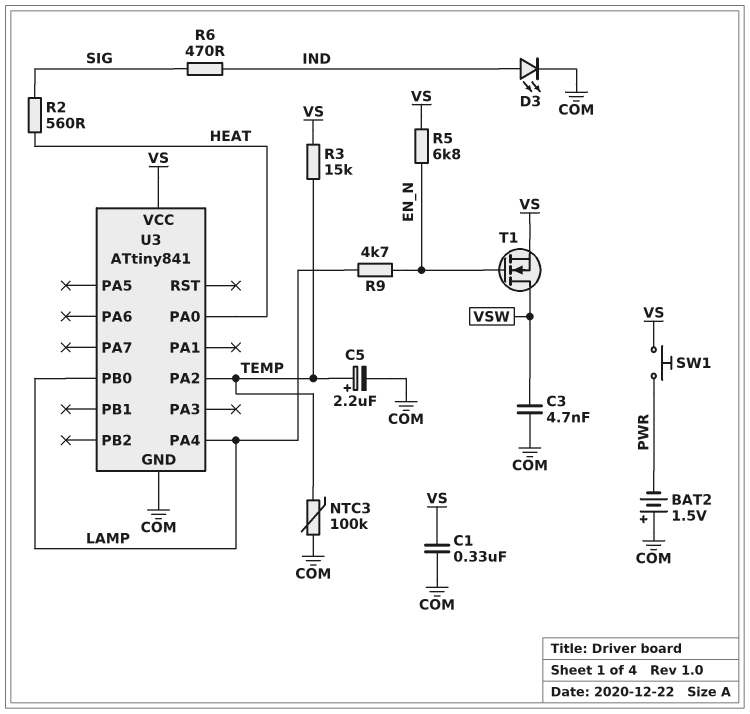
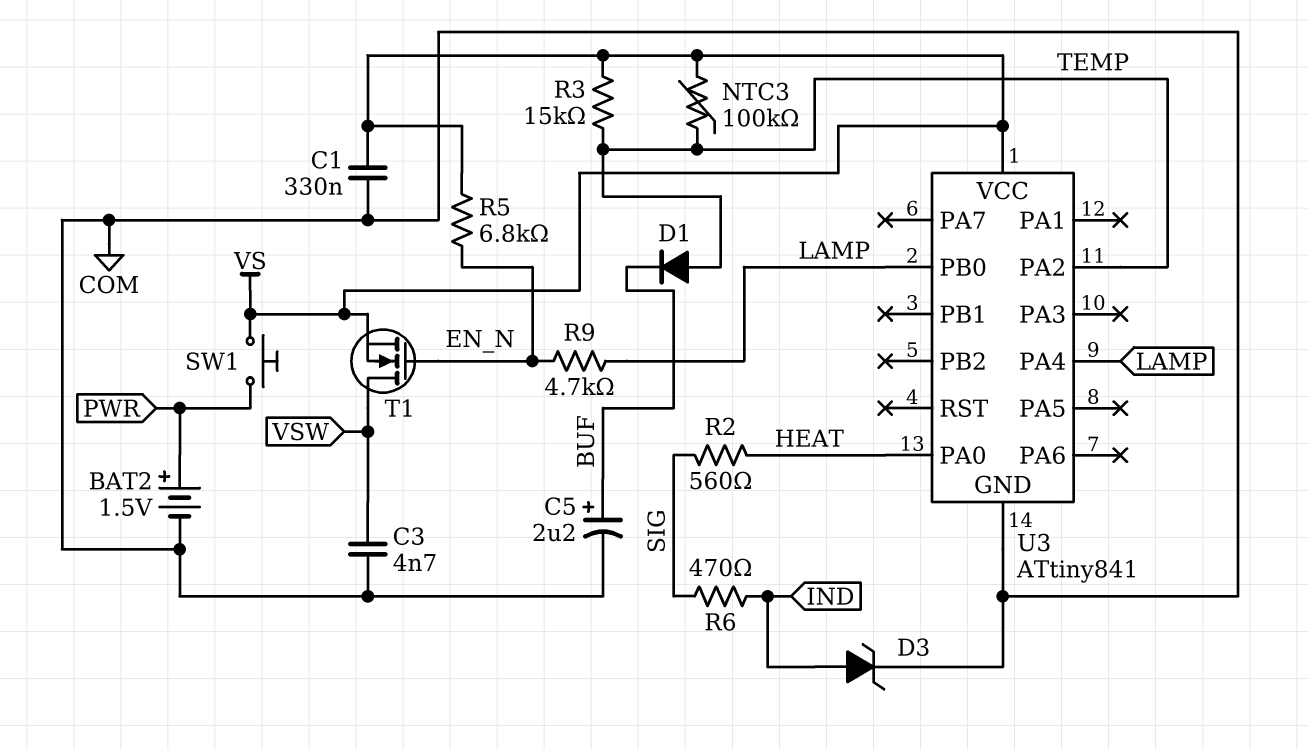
BAT2: 1.5V (plus COM, minus PWR) -> 1.5V (plus PWR, minus COM)
C5: 2.2uF (plus TEMP, minus COM) -> 2.2uF (plus BUF, minus COM)
D1: none -> diode (A TEMP, K BUF)
D3: LED (A IND, K COM) -> zener (A IND, K COM)
NTC3: 100k (COM, TEMP) -> 100k (TEMP, VS)

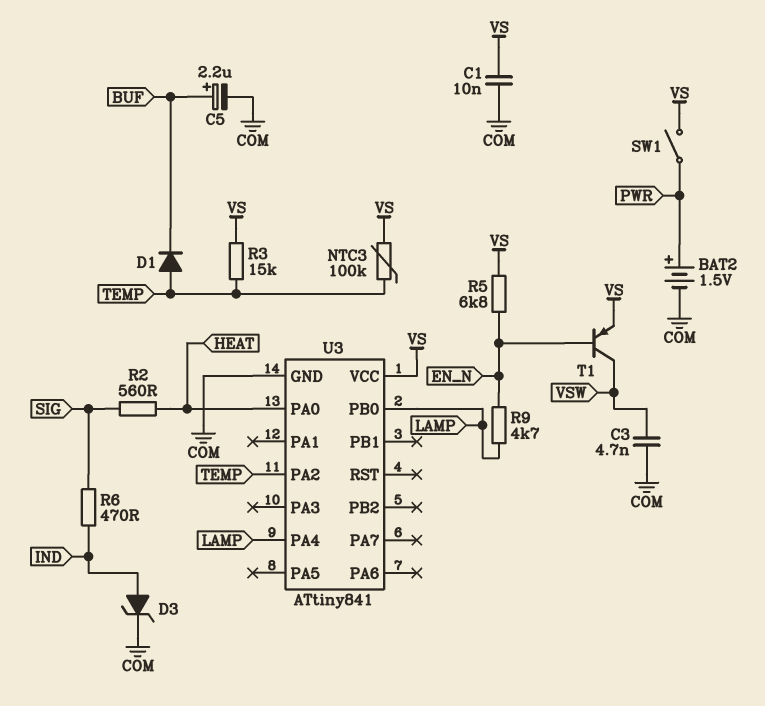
C1: 330nF (COM, VS) -> 10nF (COM, VS)
SW1: button (PWR, VS) -> switch (PWR, VS)
T1: NMOS (G EN_N, D VSW, S VS) -> PNP (B EN_N, C VSW, E VS)

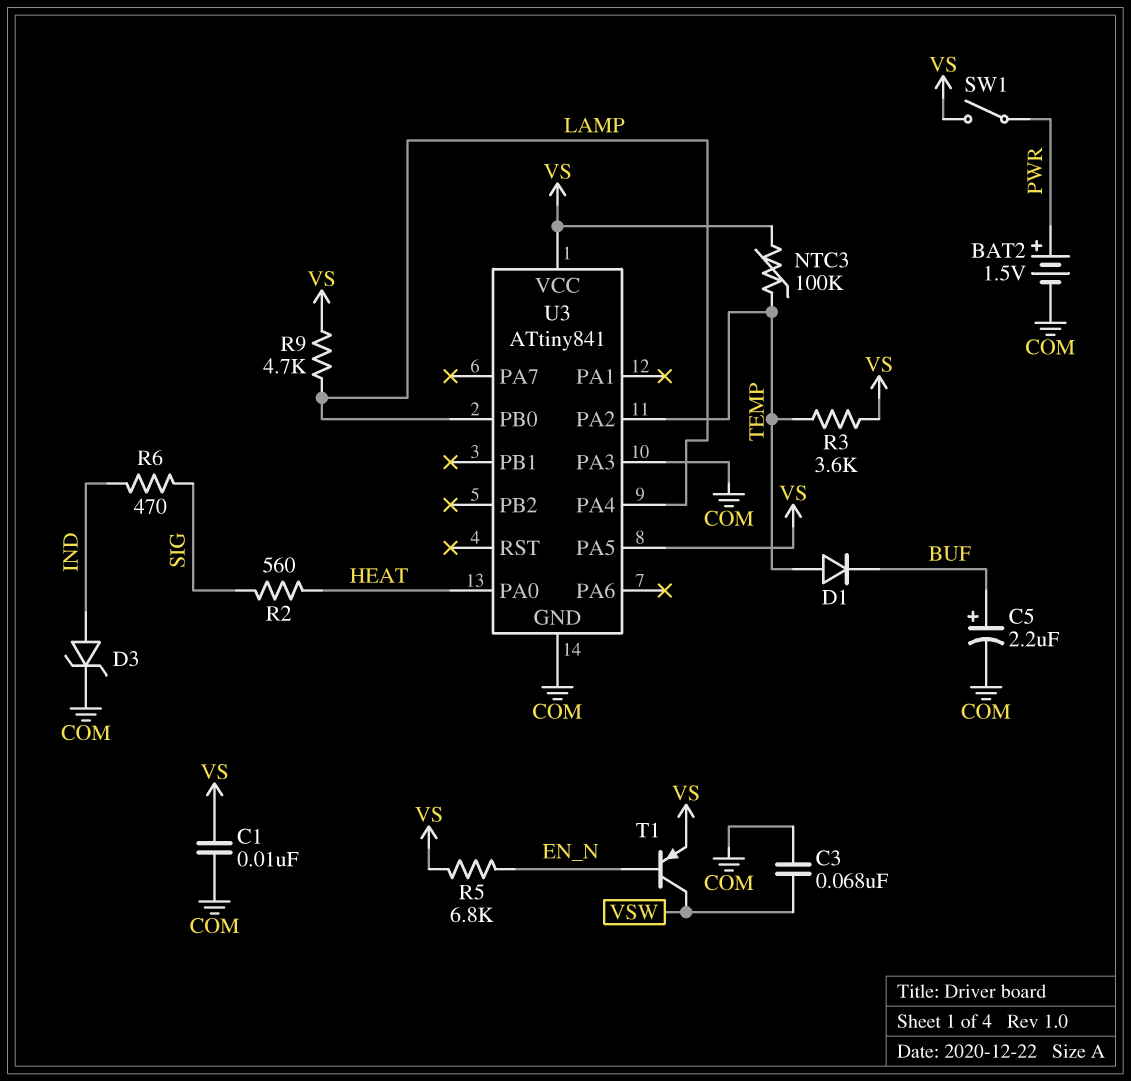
C3: 4.7nF (COM, VSW) -> 68nF (COM, VSW)
R3: 15k (TEMP, VS) -> 3.6k (TEMP, VS)
R9: 4.7k (EN_N, LAMP) -> 4.7k (LAMP, VS)
U3 pin PA3: none -> COM
U3 pin PA5: none -> VS

